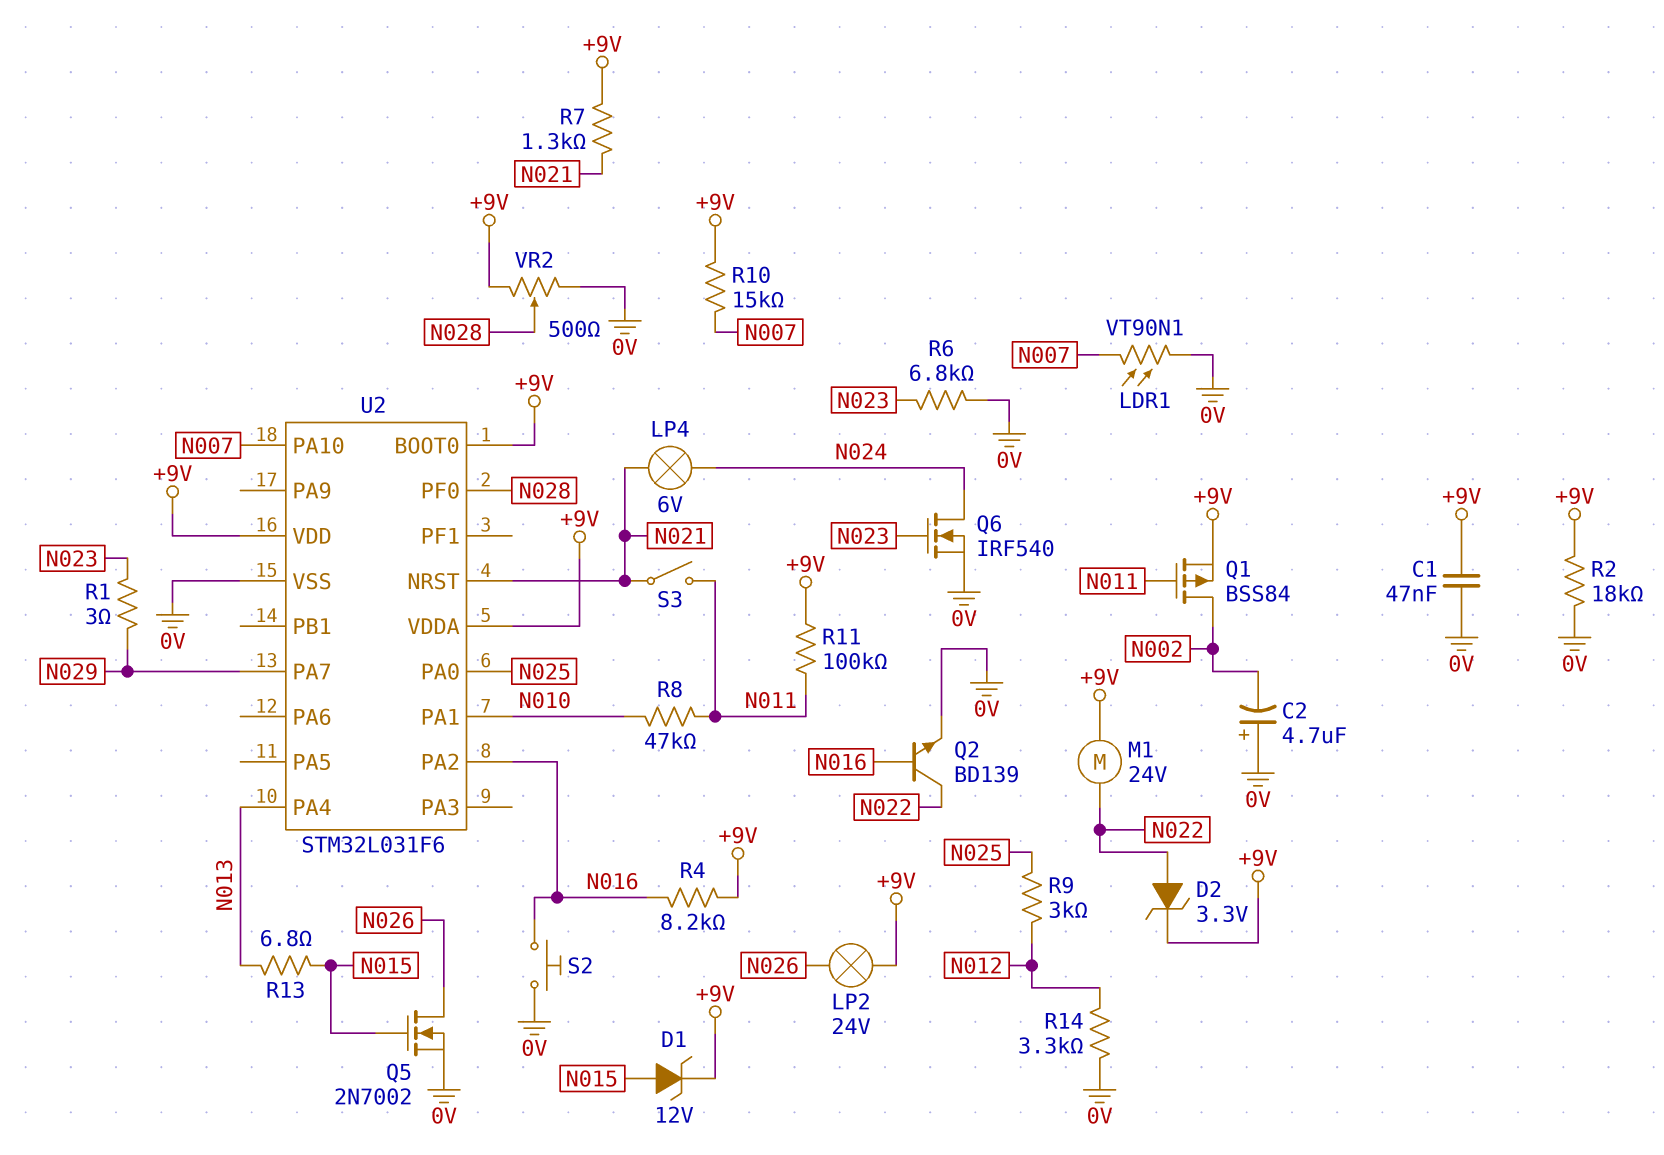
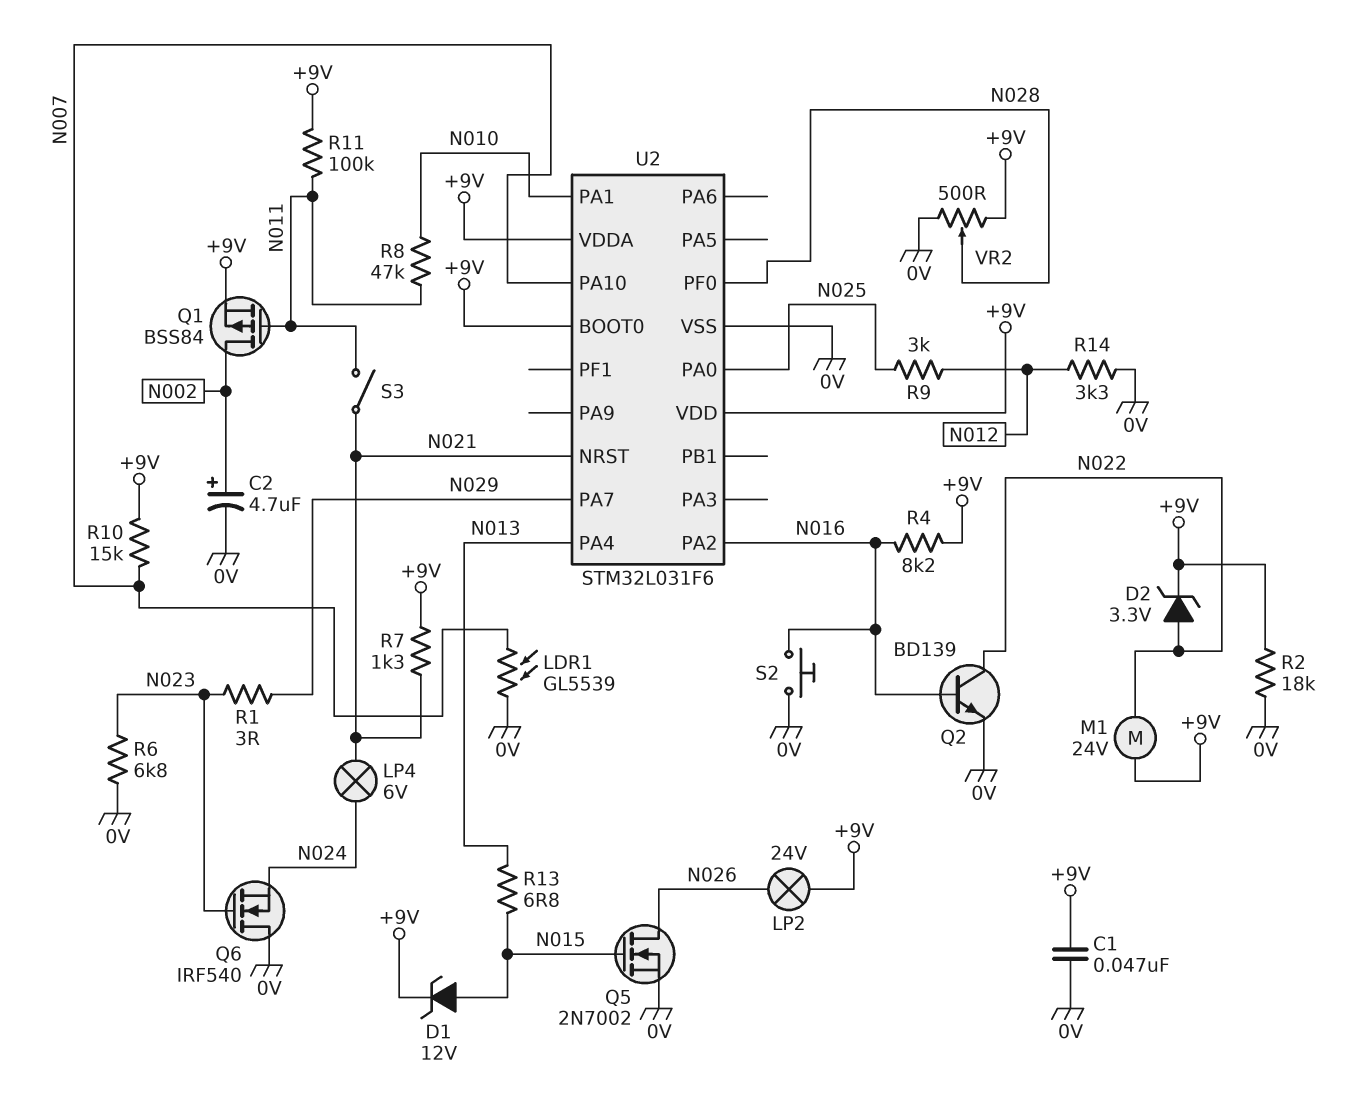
C2: 4.7uF (plus 0V, minus N002) -> 4.7uF (plus N002, minus 0V)
LDR1: VT90N1 (0V, N007) -> GL5539 (0V, N007)
Q6: NMOS IRF540 (G N023, D N024, S 0V) -> NMOS IRF540 (G N023, D 0V, S N024)

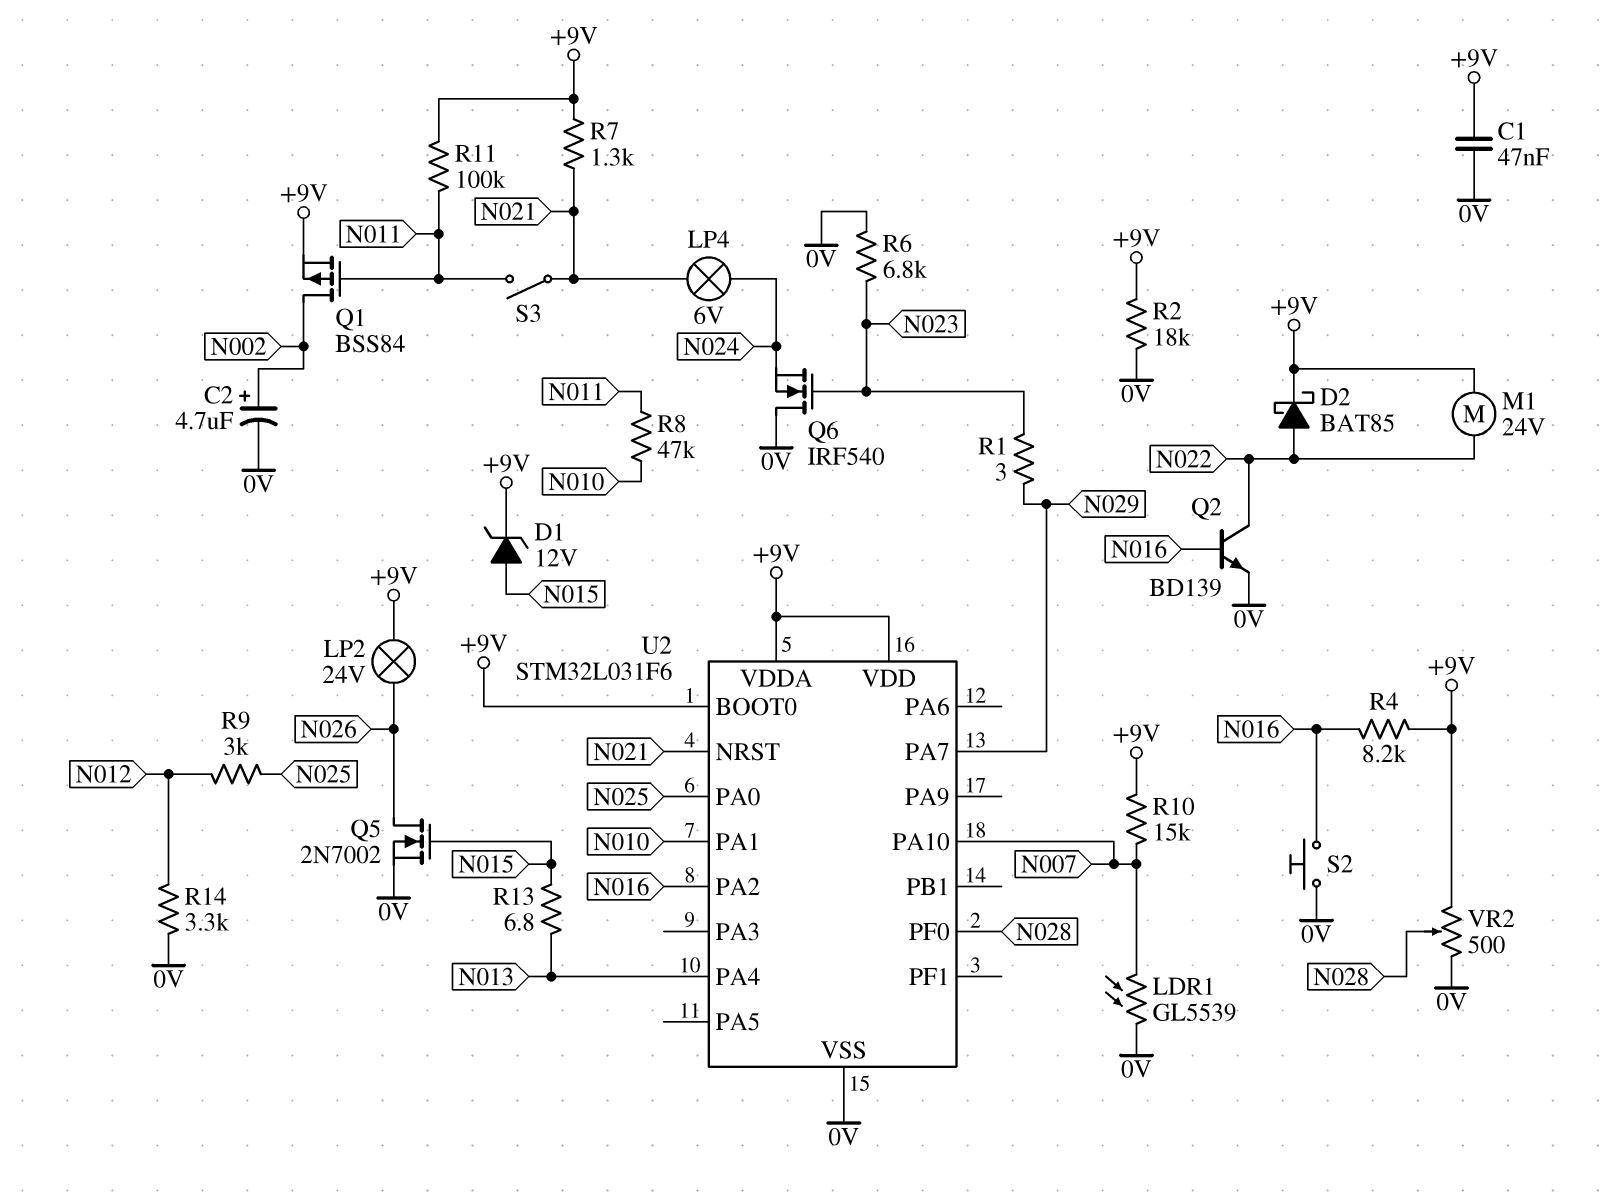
D2: zener 3.3V (A N022, K +9V) -> schottky BAT85 (A N022, K +9V)

